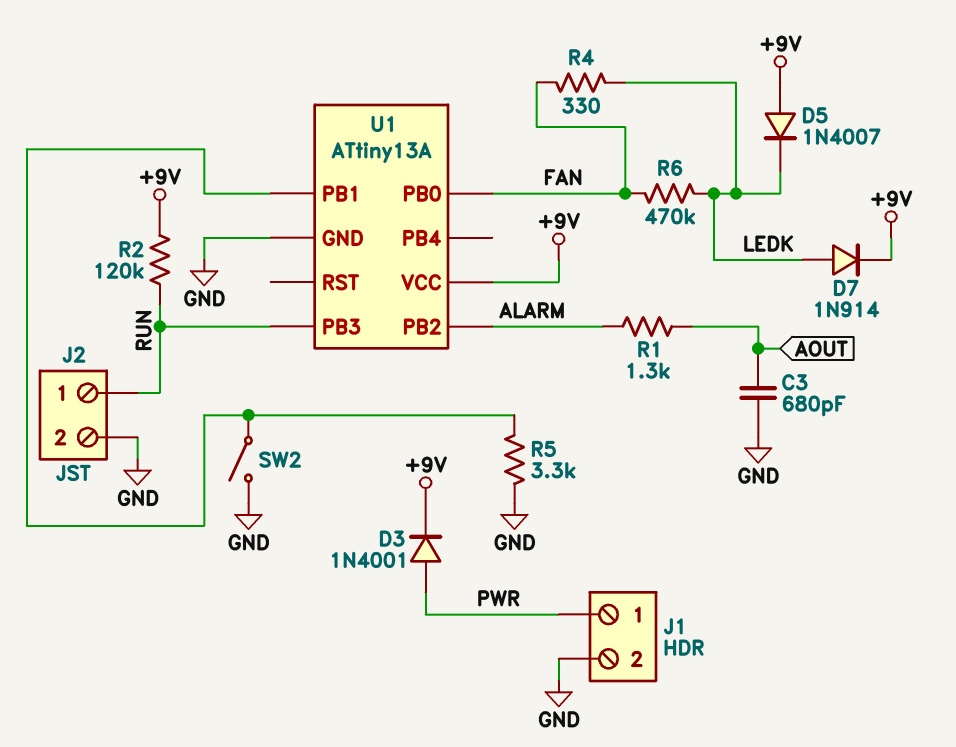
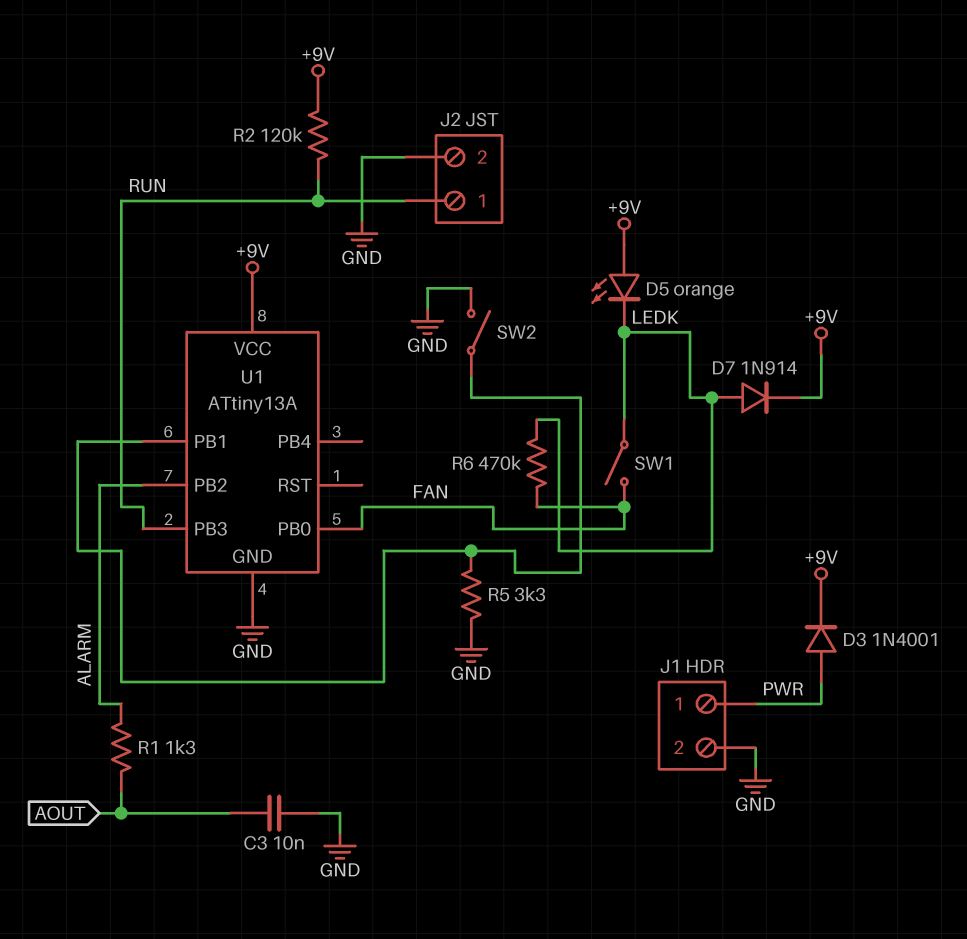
C3: 680pF (AOUT, GND) -> 10nF (AOUT, GND)
D5: diode 1N4007 (A +9V, K LEDK) -> LED orange (A +9V, K LEDK)
R4: 330 (FAN, LEDK) -> none
SW1: none -> switch (FAN, LEDK)

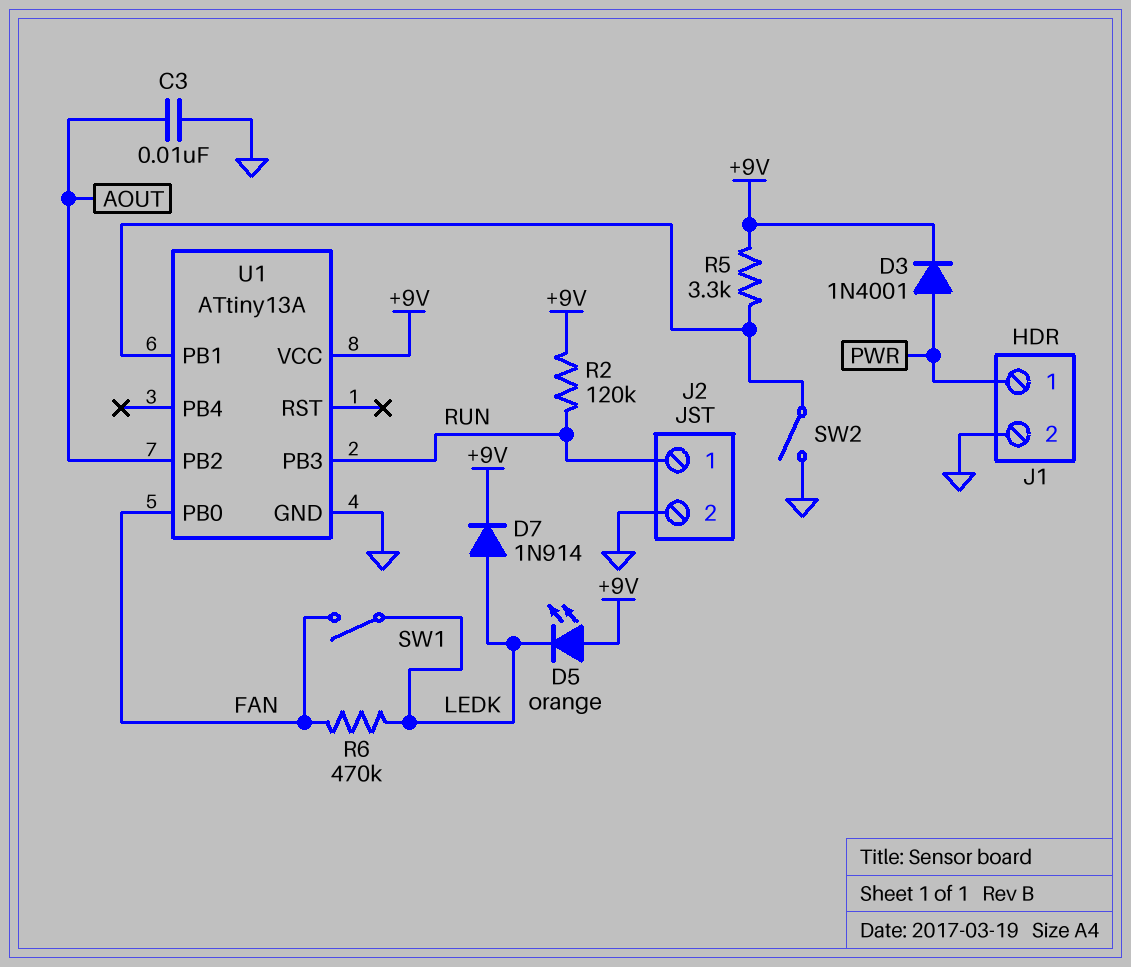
R1: 1.3k (ALARM, AOUT) -> none
R5: 3.3k (GND, U1/PB1) -> 3.3k (+9V, U1/PB1)
U1 pin PB2: ALARM -> AOUT

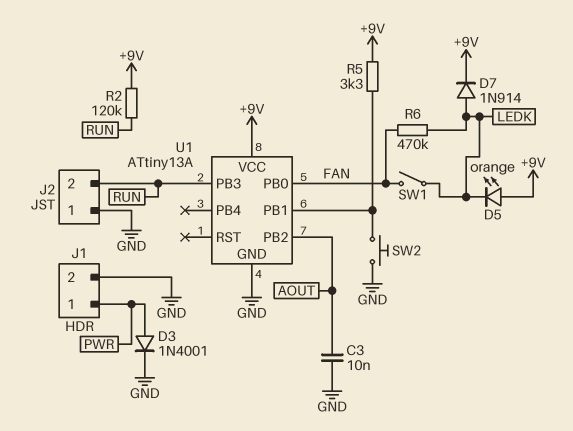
D3: diode 1N4001 (A PWR, K +9V) -> diode 1N4001 (A PWR, K GND)
J2 pin 1: RUN -> GND
J2 pin 2: GND -> RUN
SW2: switch (GND, U1/PB1) -> button (GND, U1/PB1)

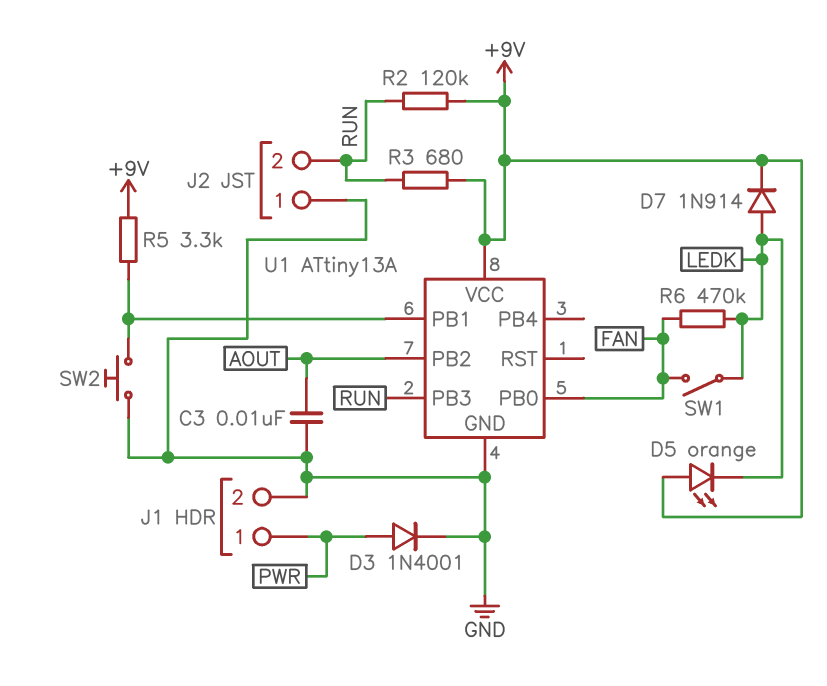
R3: none -> 680 (+9V, RUN)

